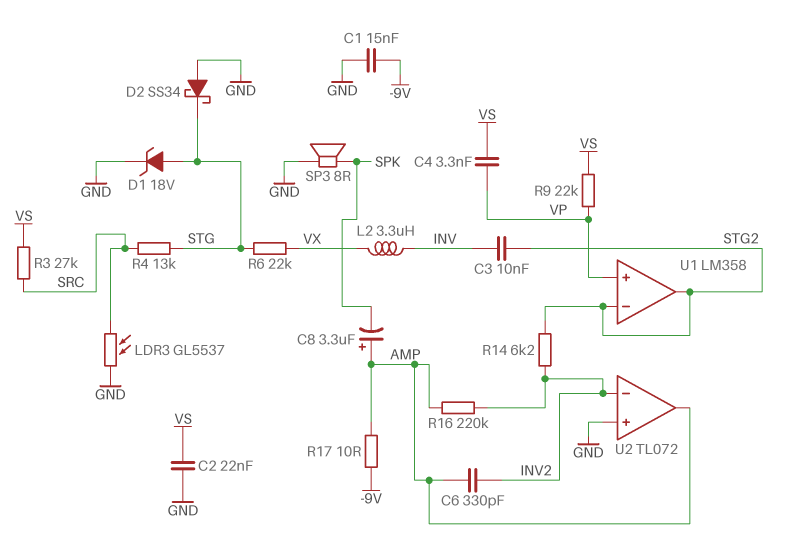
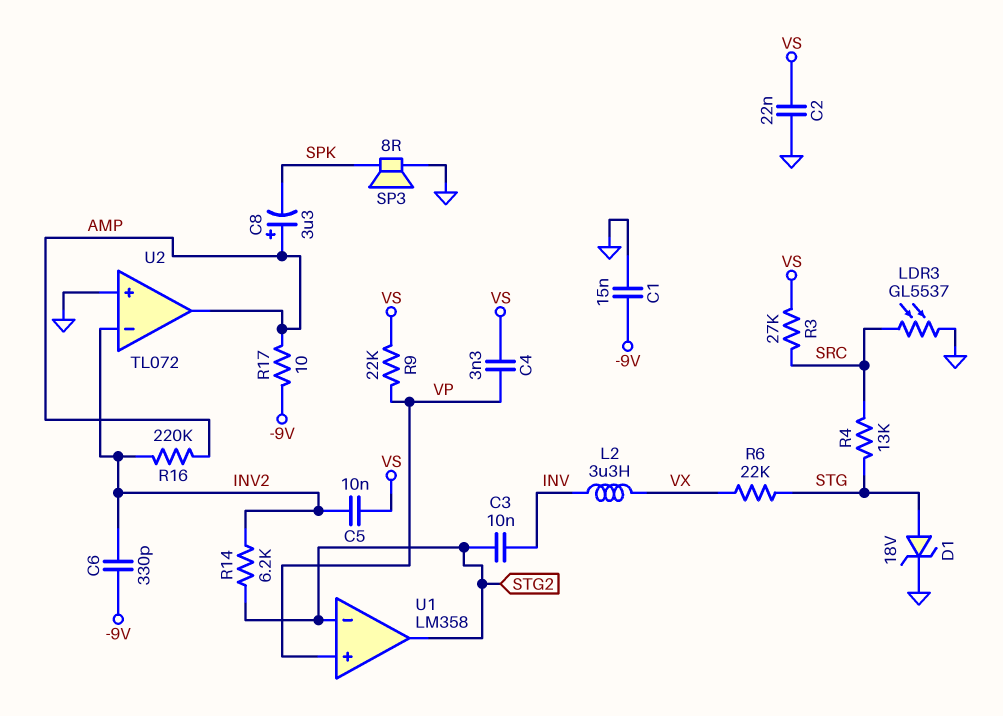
C5: none -> 10nF (INV2, VS)
C6: 330pF (AMP, INV2) -> 330pF (-9V, INV2)
D2: schottky SS34 (A GND, K STG) -> none

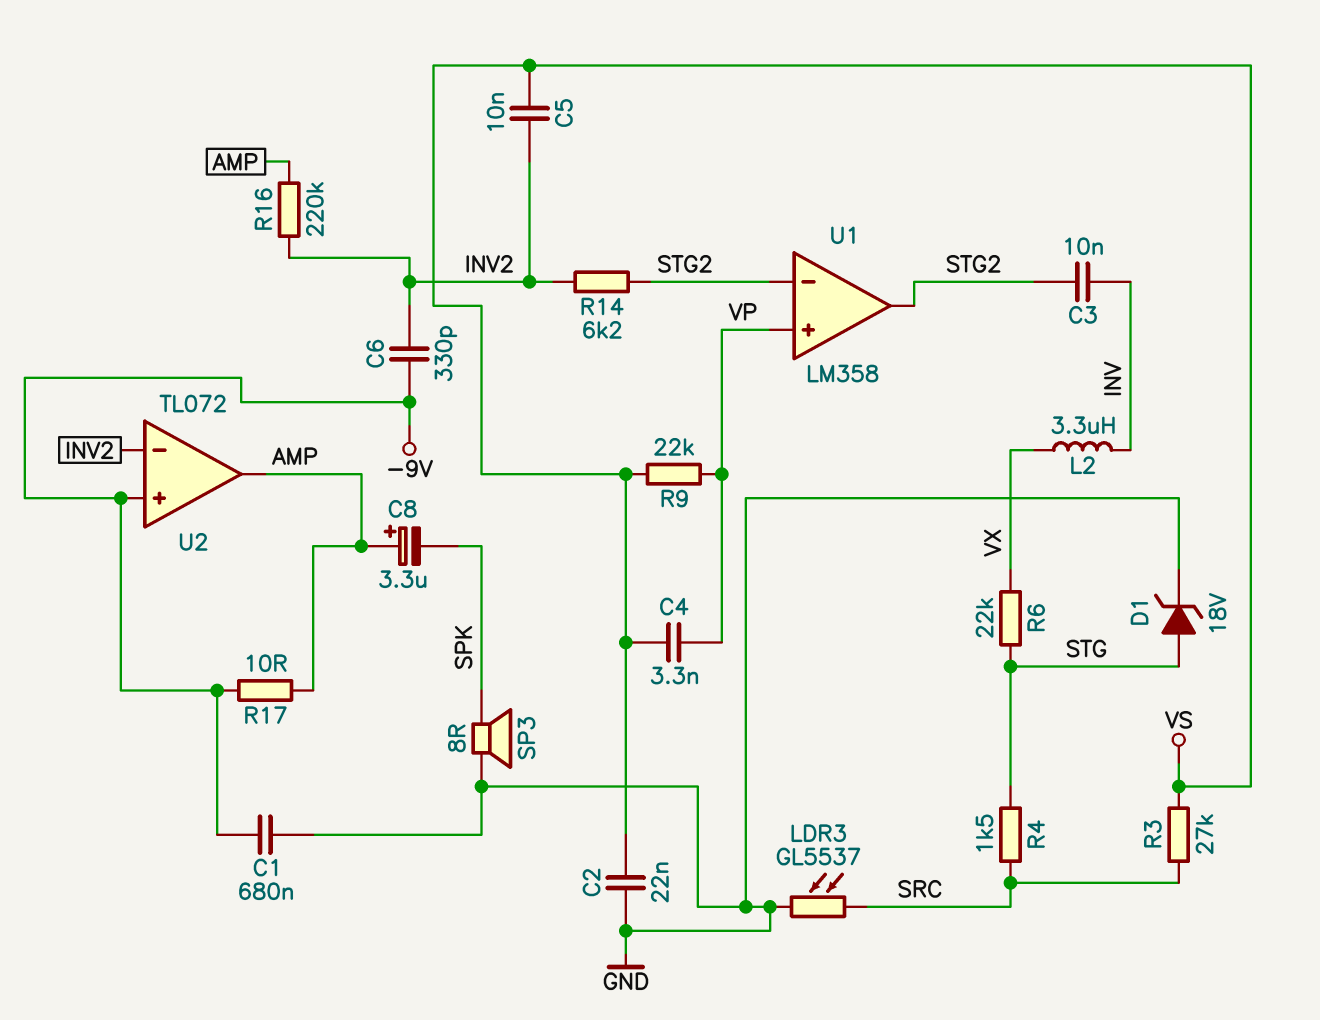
C1: 15nF (-9V, GND) -> 680nF (-9V, GND)
R4: 13k (SRC, STG) -> 1.5k (SRC, STG)
U2 pin in+: GND -> -9V

